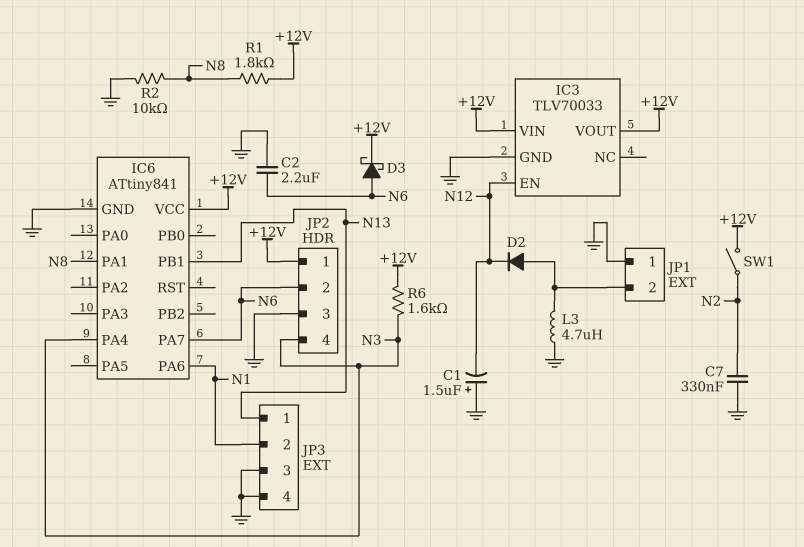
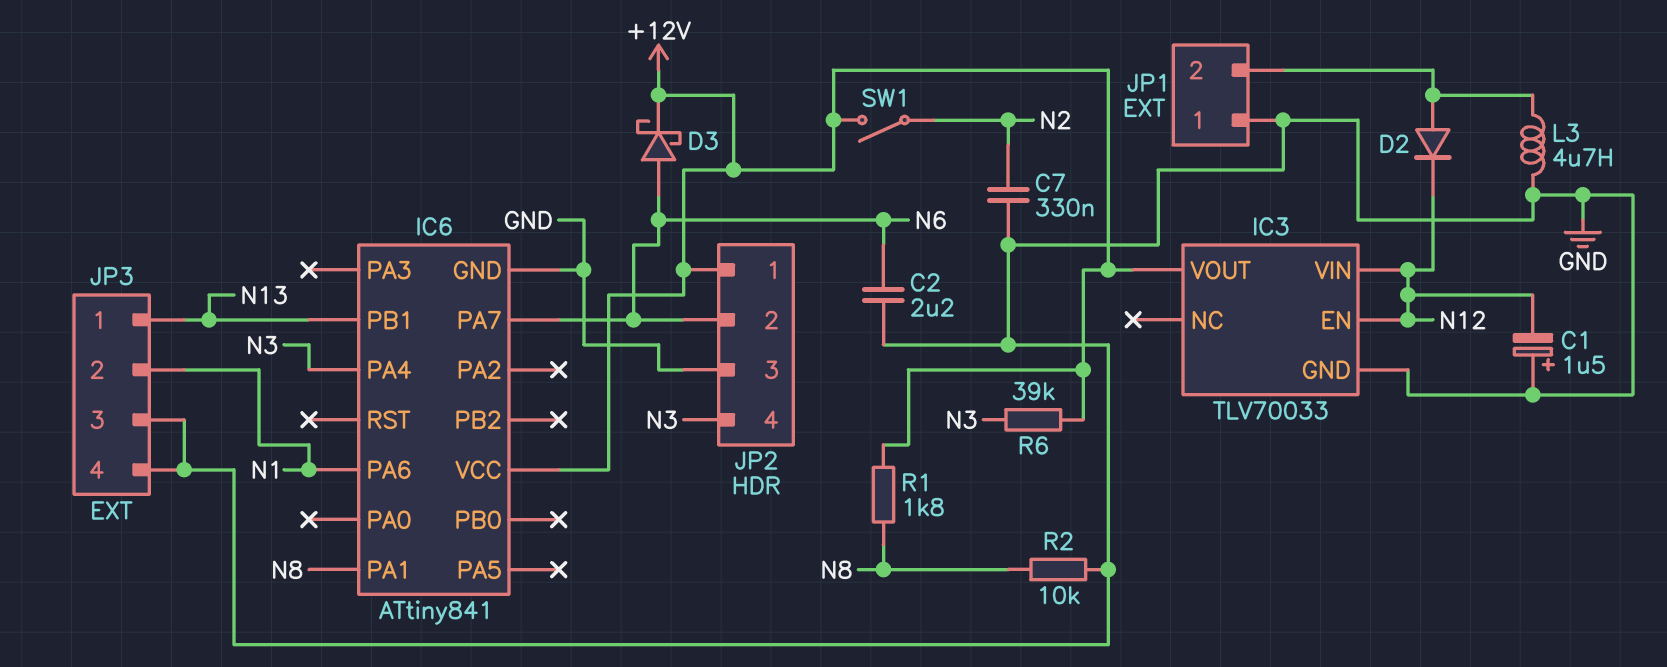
IC3 pin VIN: +12V -> N12
R6: 1.6k (+12V, N3) -> 39k (+12V, N3)

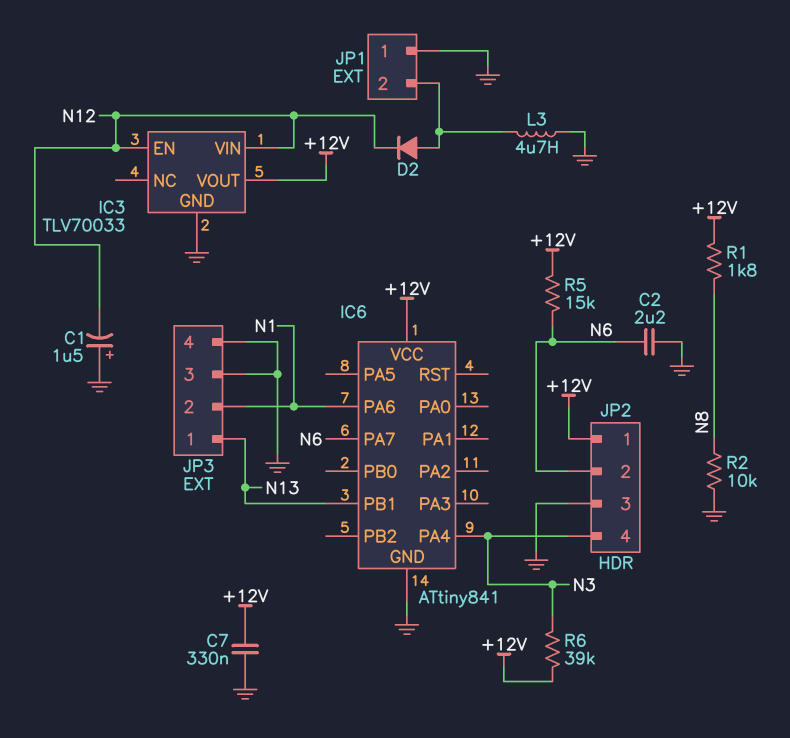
C7: 330nF (GND, N2) -> 330nF (+12V, GND)
D3: schottky (A N6, K +12V) -> none
IC6 pin PA1: N8 -> none
R5: none -> 15k (+12V, N6)
SW1: switch (+12V, N2) -> none

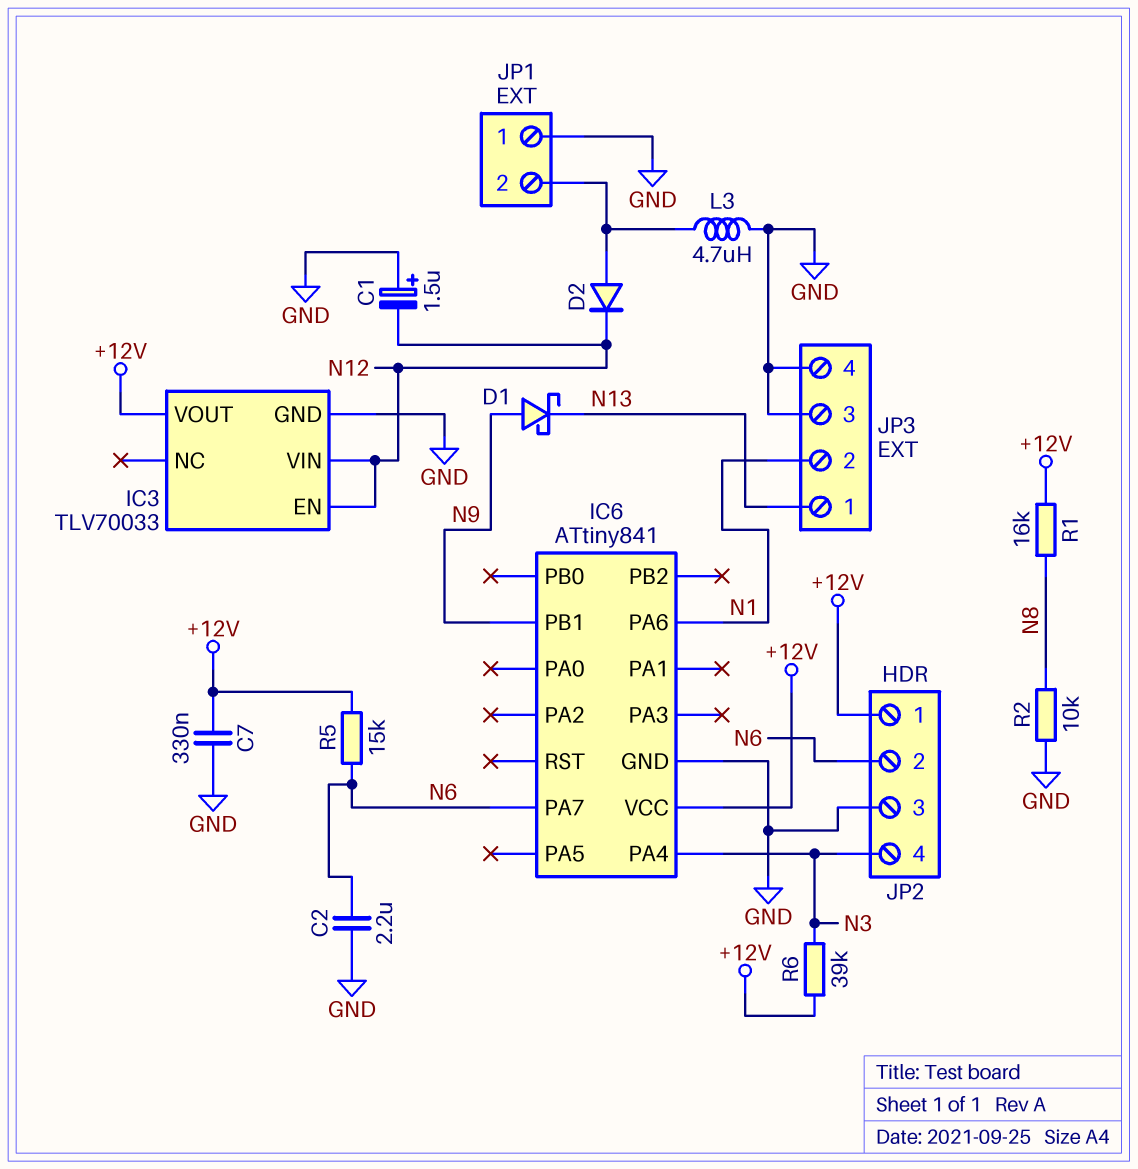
D1: none -> schottky (A N9, K N13)
IC6 pin PB1: N13 -> N9
R1: 1.8k (+12V, N8) -> 16k (+12V, N8)

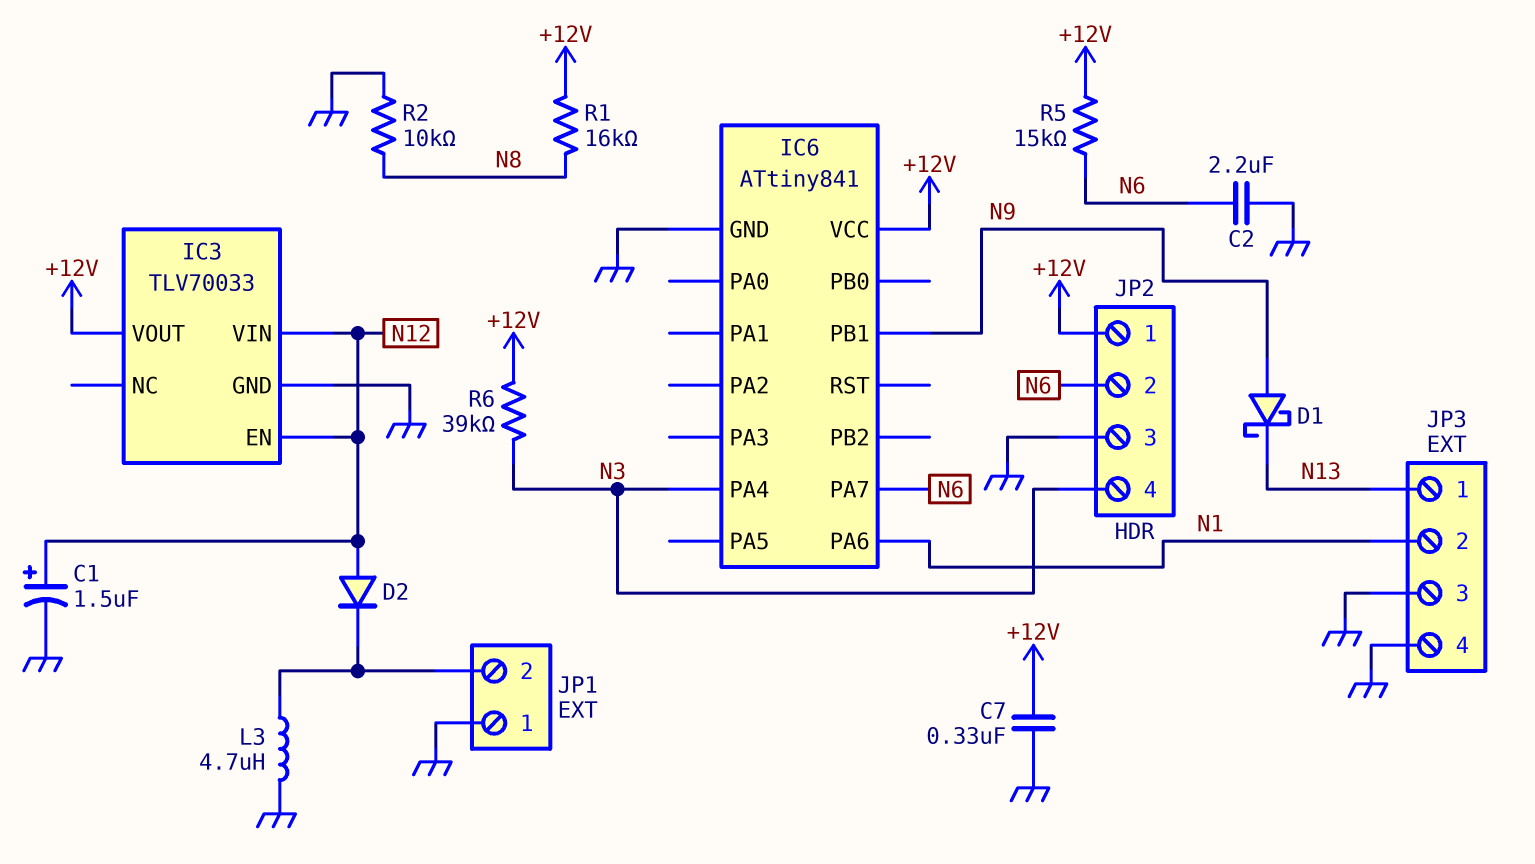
C1: 1.5uF (plus GND, minus N12) -> 1.5uF (plus N12, minus GND)
D2: diode (A JP1/2, K N12) -> diode (A N12, K JP1/2)

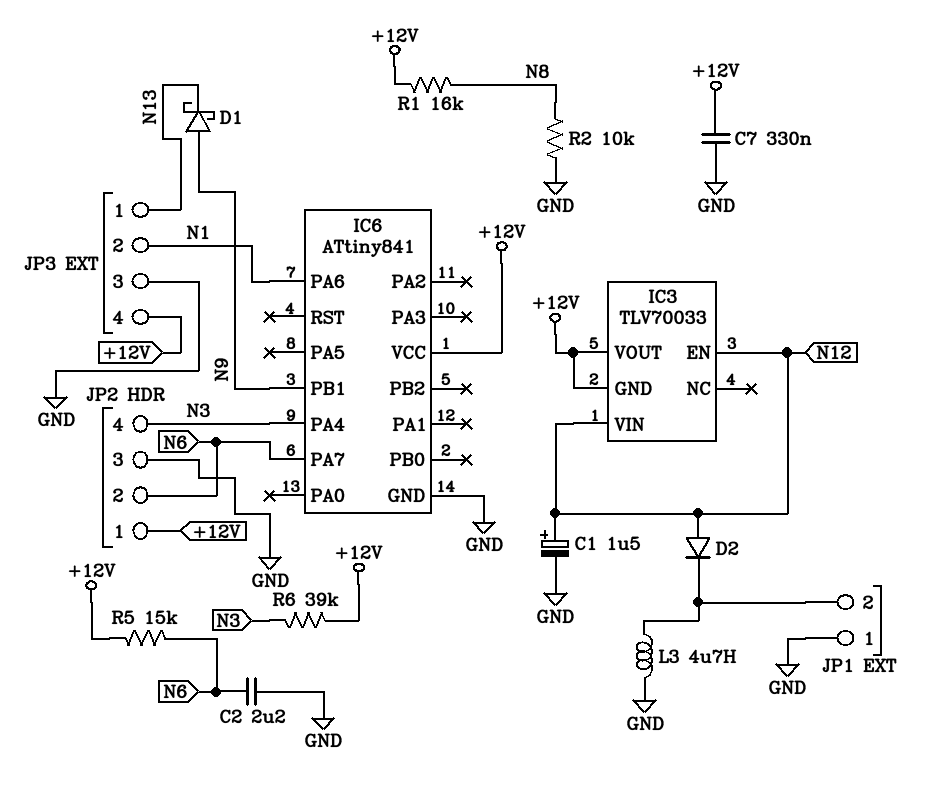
IC3 pin GND: GND -> +12V
JP3 pin 4: GND -> +12V

